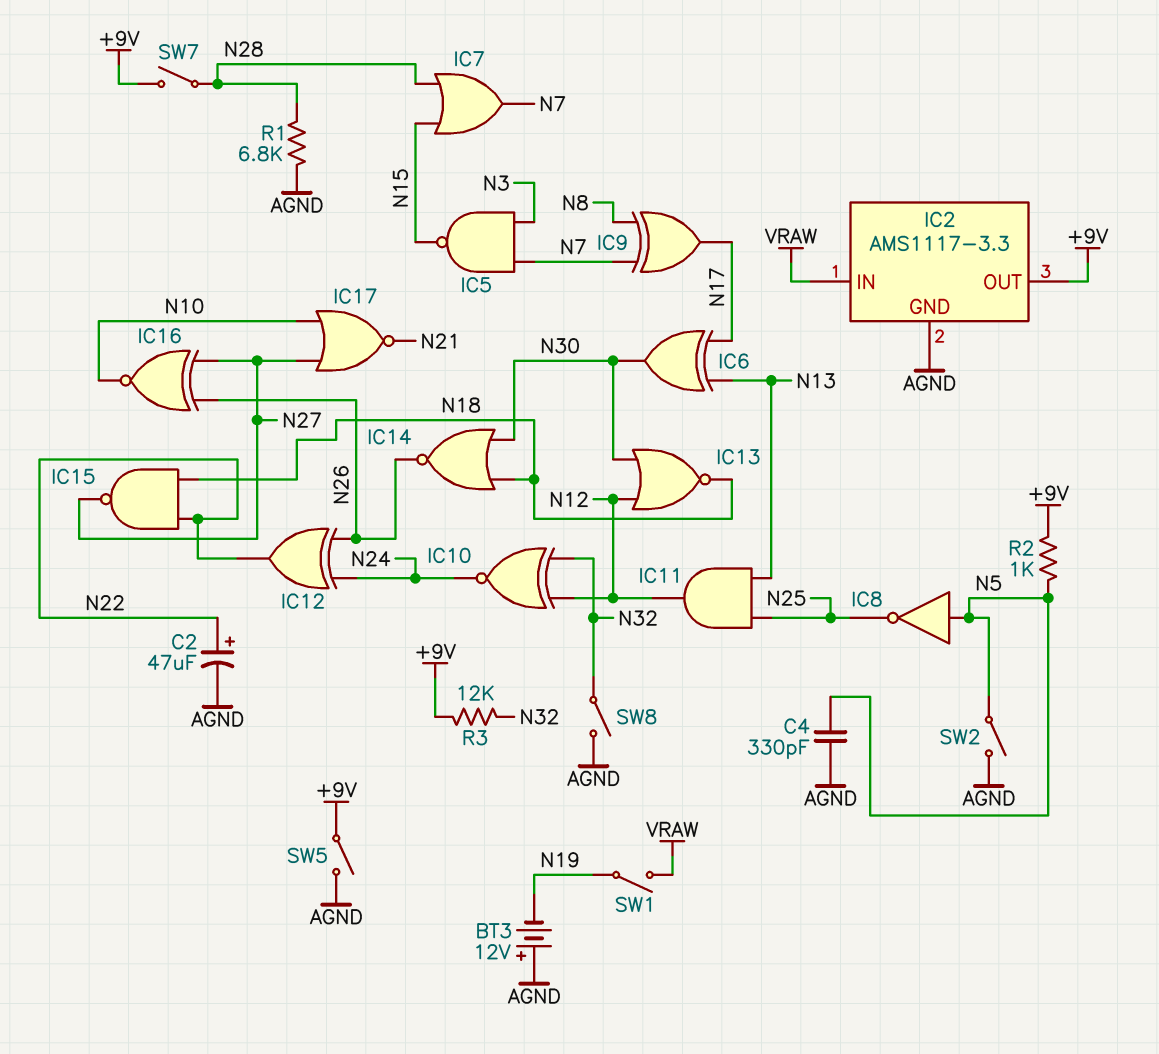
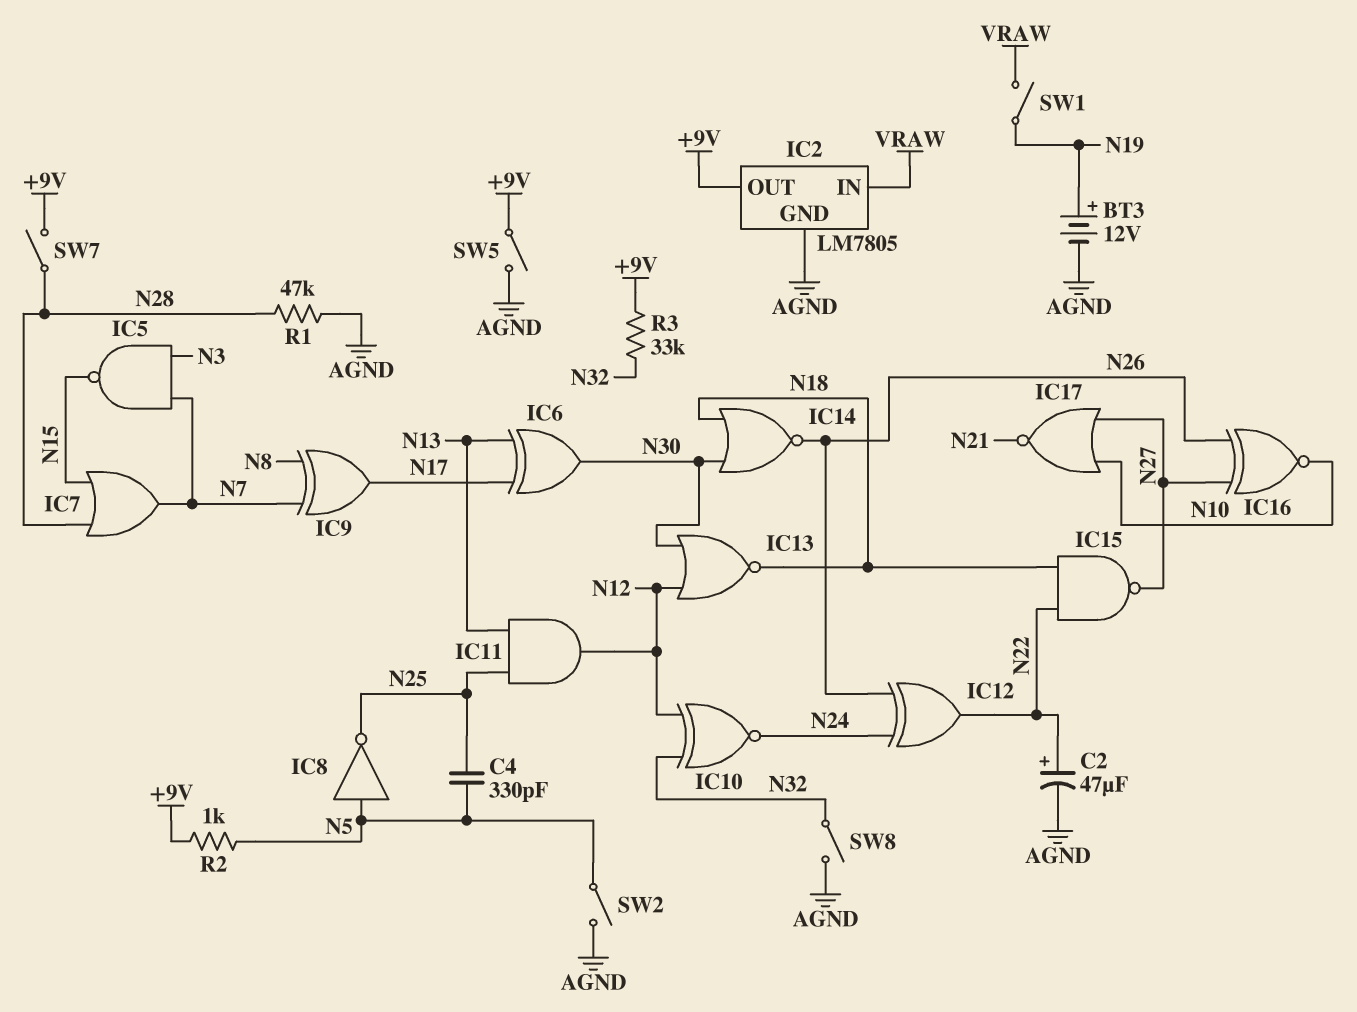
BT3: 12V (plus AGND, minus N19) -> 12V (plus N19, minus AGND)
C4: 330pF (AGND, N5) -> 330pF (N5, N25)
IC2: AMS1117-3.3 -> LM7805
R1: 6.8k (AGND, N28) -> 47k (AGND, N28)
R3: 12k (+9V, N32) -> 33k (+9V, N32)

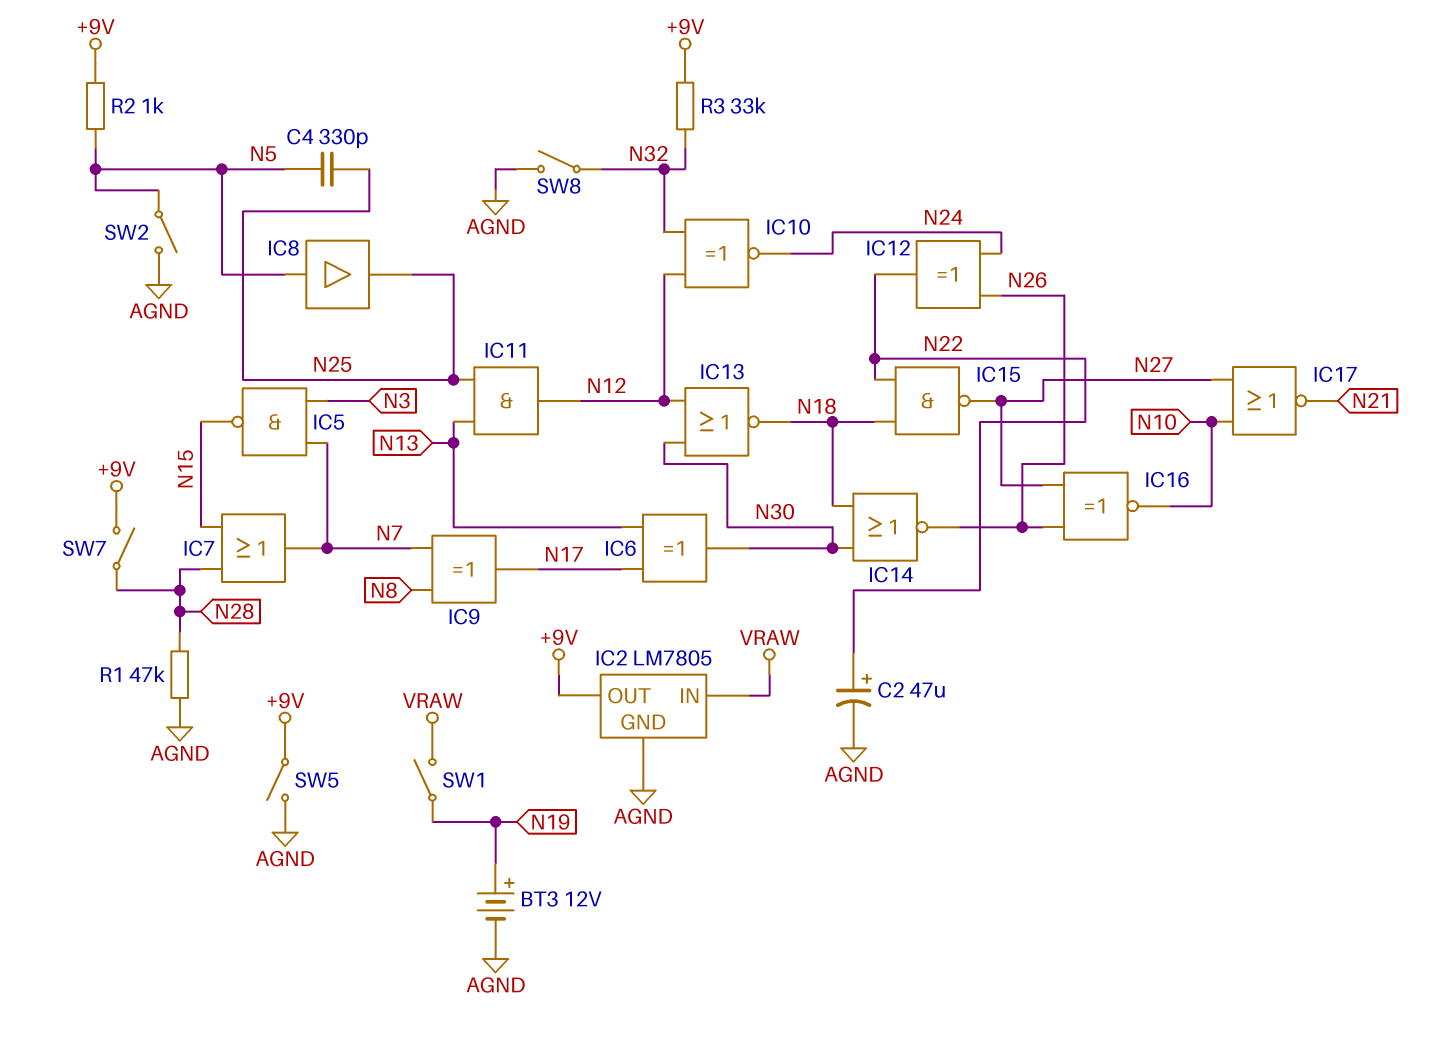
IC8: NOT (in N5, out N25) -> buffer (in N5, out N25)

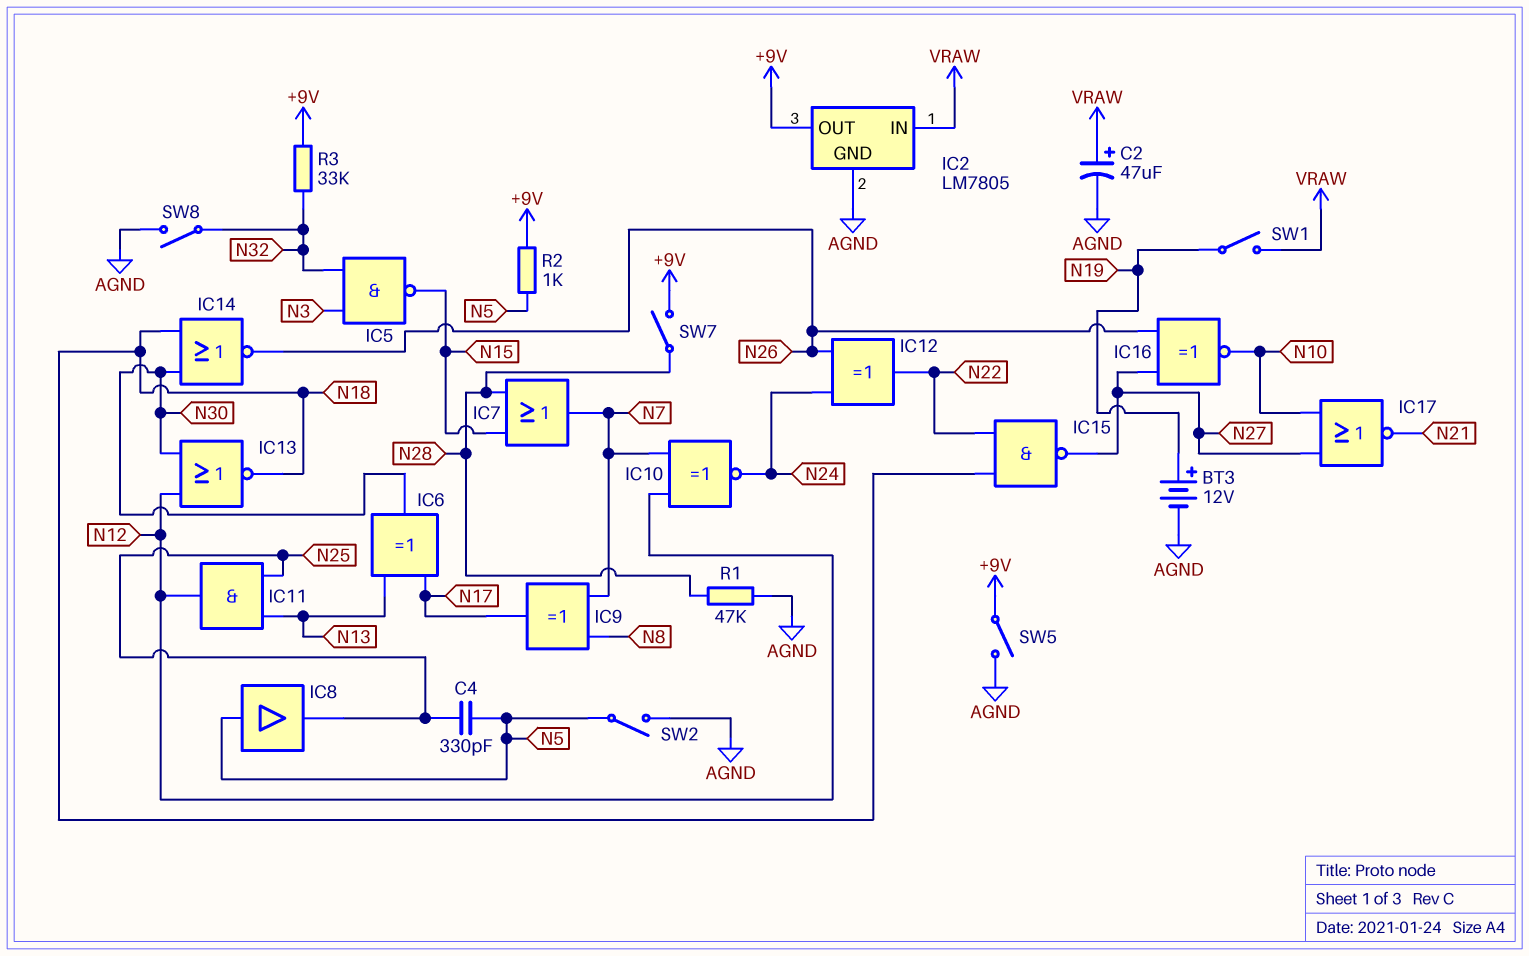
C2: 47uF (plus N22, minus AGND) -> 47uF (plus VRAW, minus AGND)
IC5: NAND (in N3, in N7, out N15) -> NAND (in N3, in N32, out N15)
IC10: XNOR (in N12, in N32, out N24) -> XNOR (in N7, in N12, out N24)

